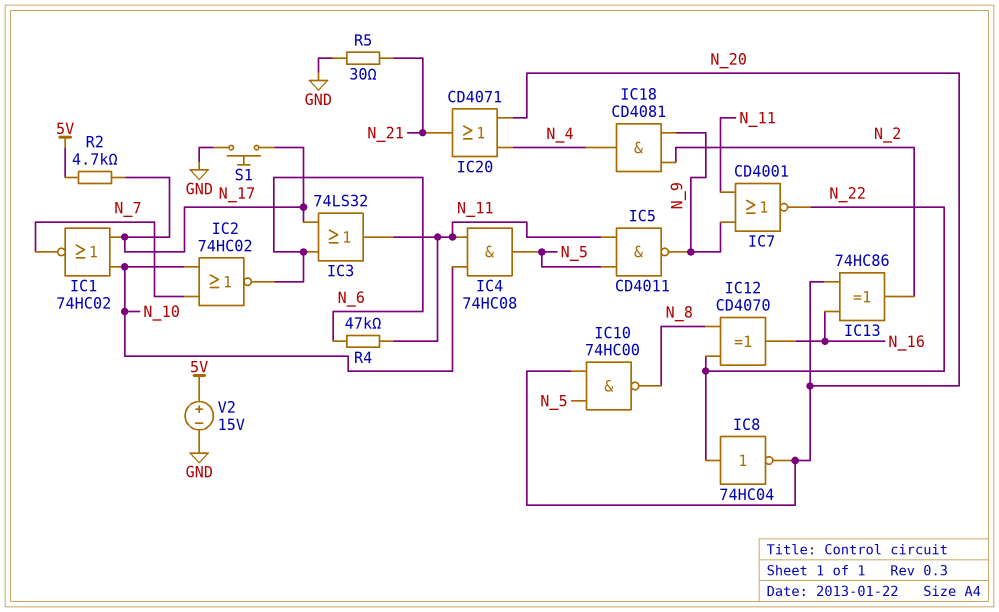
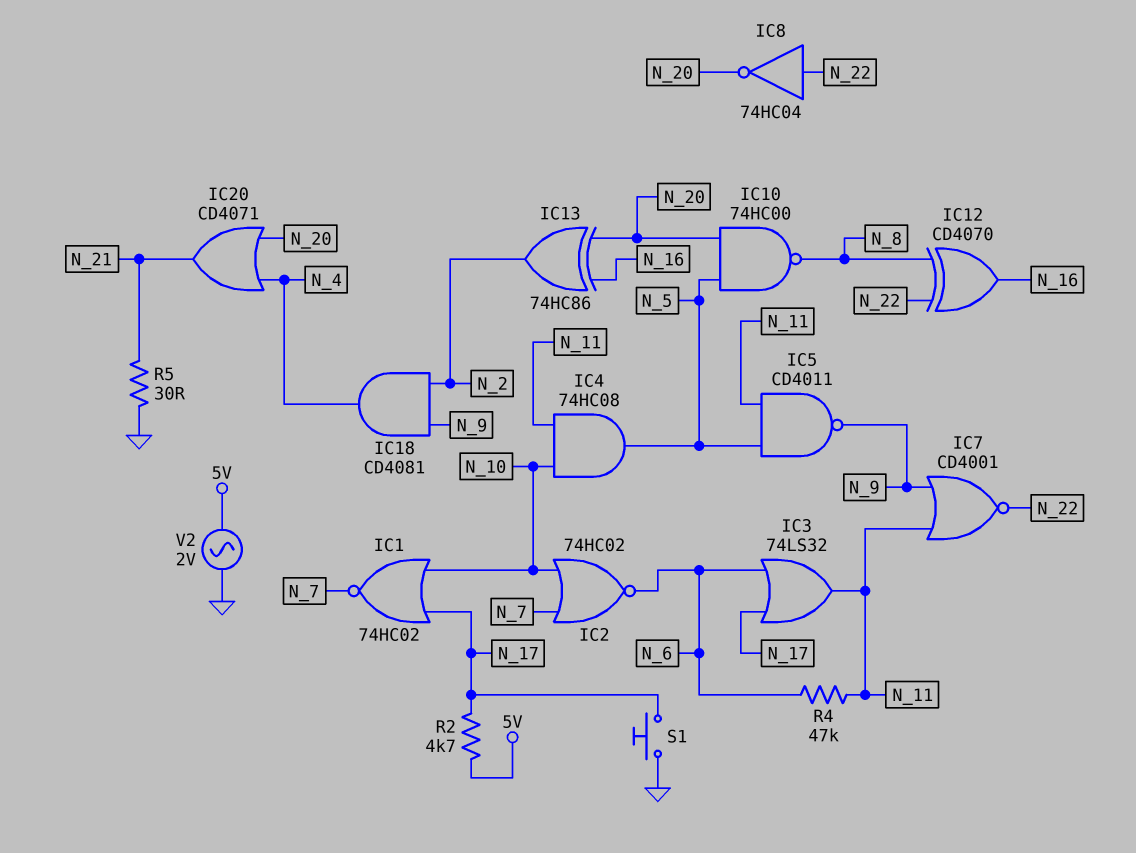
V2: 15V (plus 5V, minus GND) -> AC 2V (5V, GND)

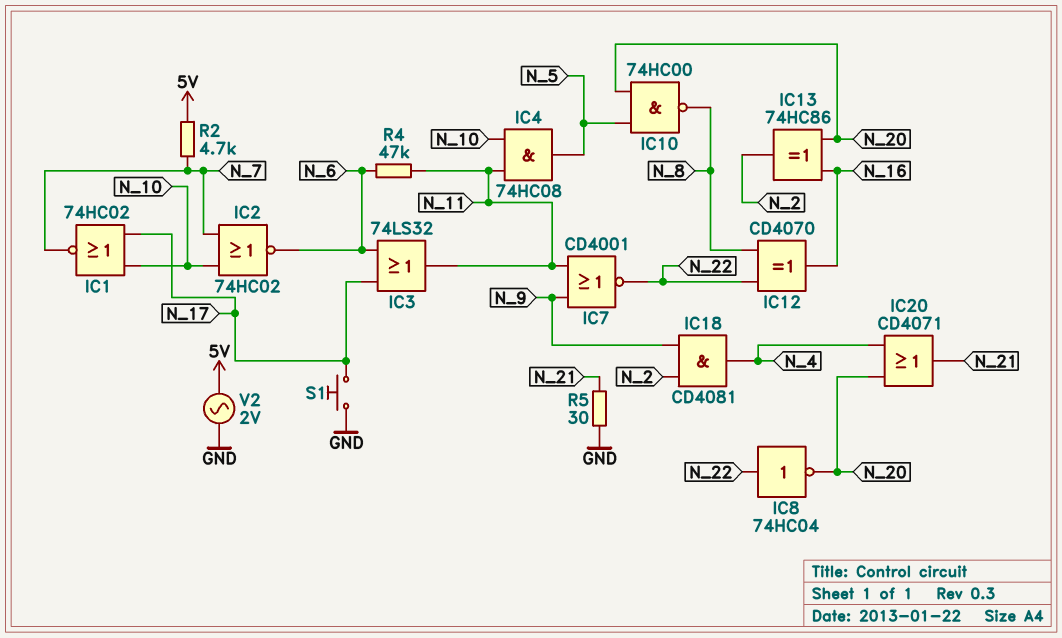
IC5: NAND CD4011 (in N_5, in N_11, out N_9) -> none
R2: 4.7k (5V, N_17) -> 4.7k (5V, N_7)

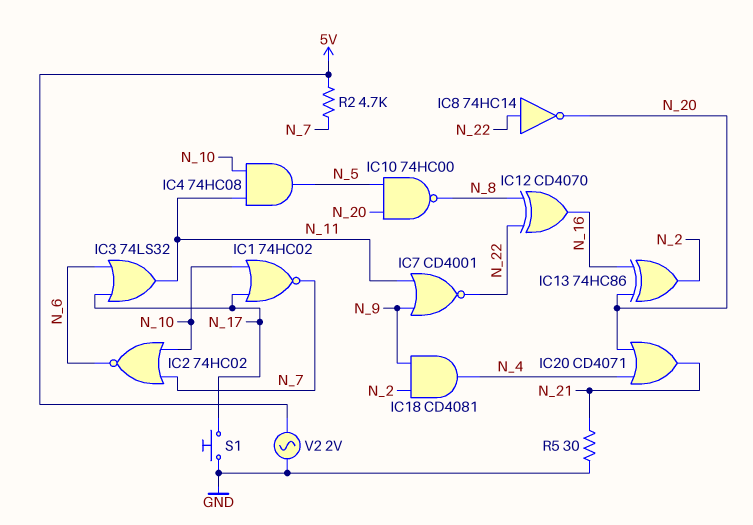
IC8: NOT 74HC04 (in N_22, out N_20) -> NOT 74HC14 (in N_22, out N_20)
R4: 47k (N_6, N_11) -> none

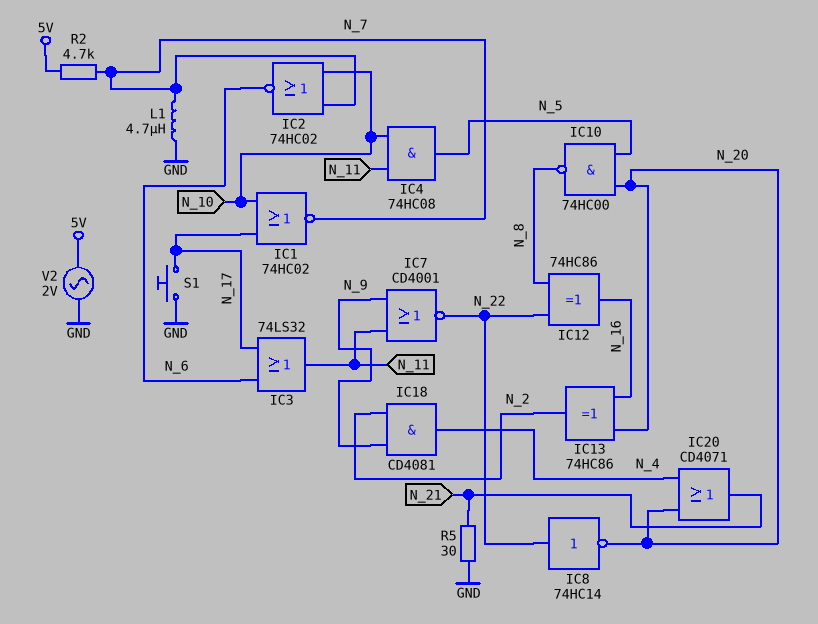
IC12: XOR CD4070 (in N_8, in N_22, out N_16) -> XOR 74HC86 (in N_8, in N_22, out N_16)
L1: none -> 4.7uH (GND, N_7)

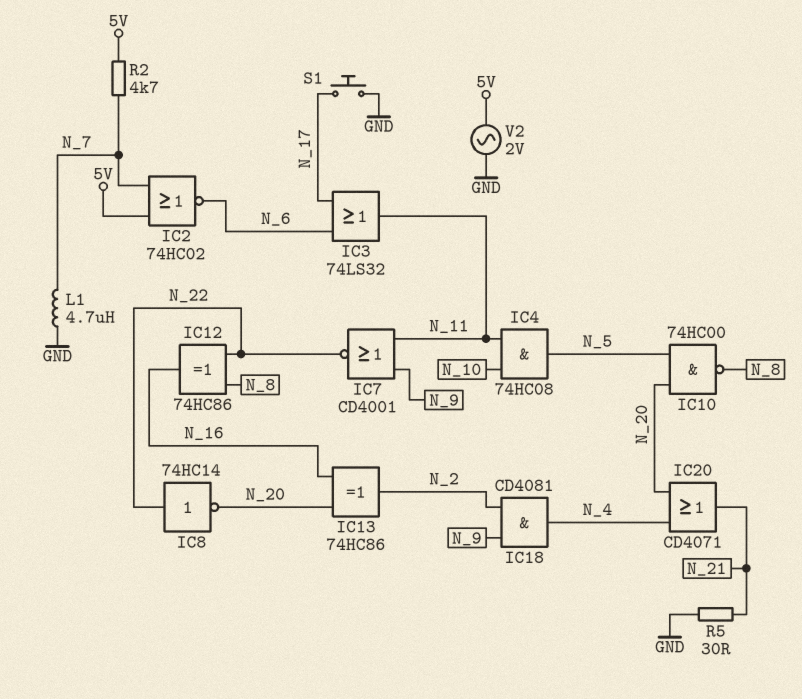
IC1: NOR 74HC02 (in N_10, in N_17, out N_7) -> none
IC2: NOR 74HC02 (in N_7, in N_10, out N_6) -> NOR 74HC02 (in 5V, in N_7, out N_6)

